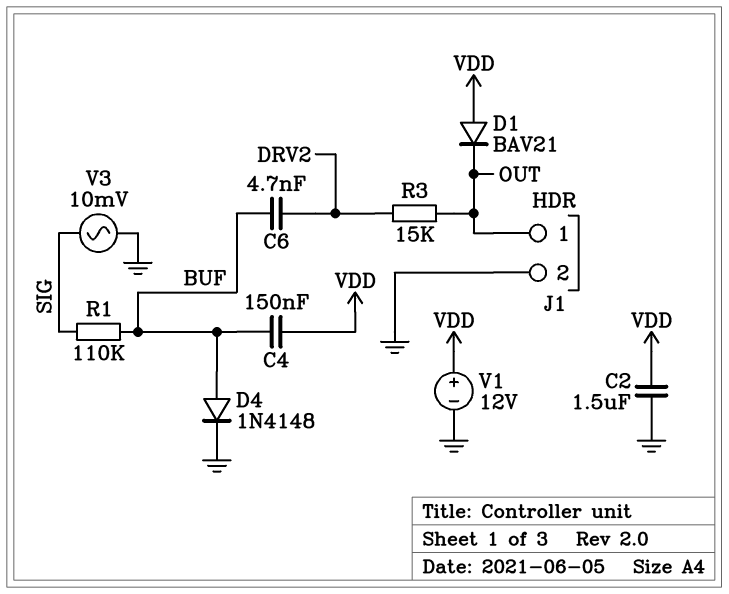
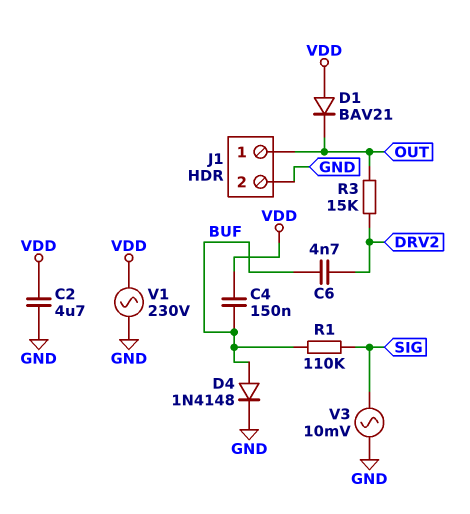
C2: 1.5uF (GND, VDD) -> 4.7uF (GND, VDD)
V1: 12V (plus VDD, minus GND) -> AC 230V (GND, VDD)

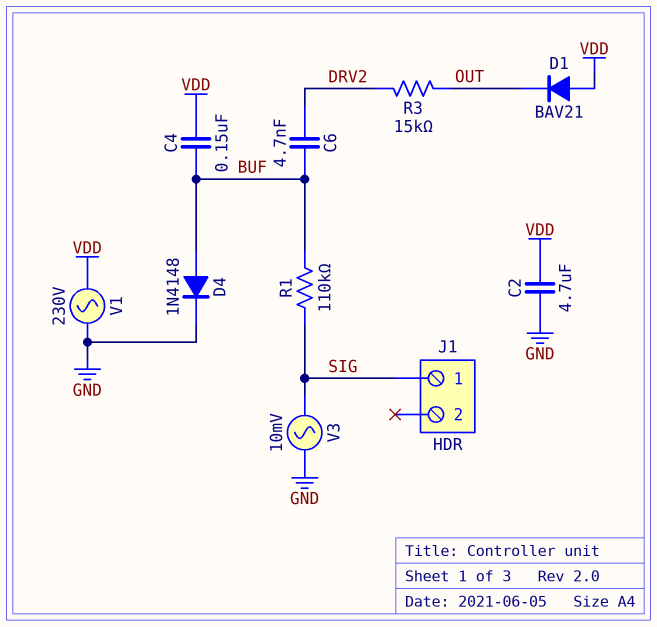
J1 pin 1: OUT -> SIG
J1 pin 2: GND -> none

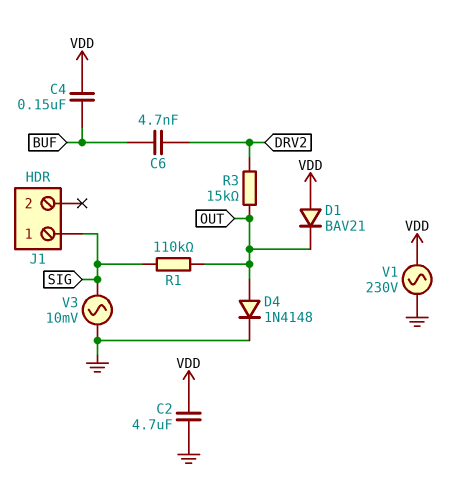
D4: diode 1N4148 (A BUF, K GND) -> diode 1N4148 (A OUT, K GND)
R1: 110k (BUF, SIG) -> 110k (OUT, SIG)

